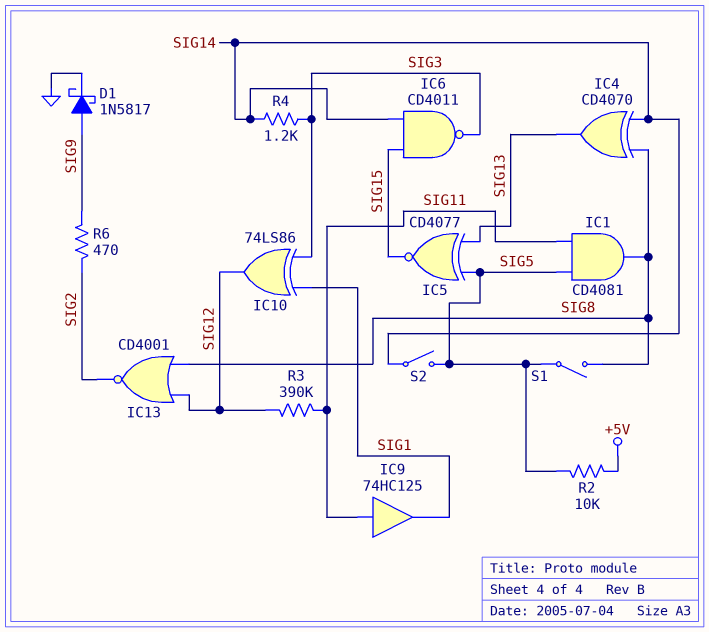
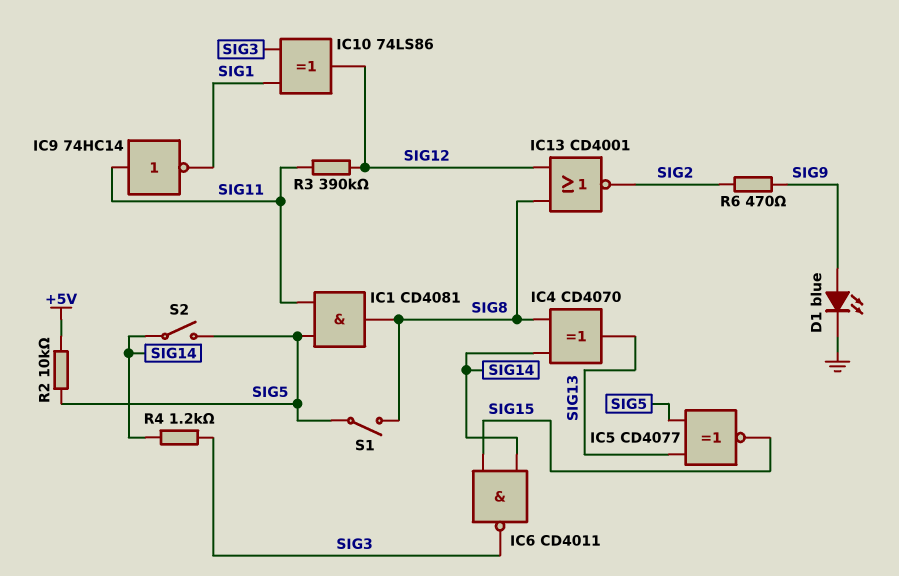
D1: schottky 1N5817 (A SIG9, K GND) -> LED blue (A SIG9, K GND)
IC9: buffer 74HC125 (in SIG11, out SIG1) -> NOT 74HC14 (in SIG11, out SIG1)

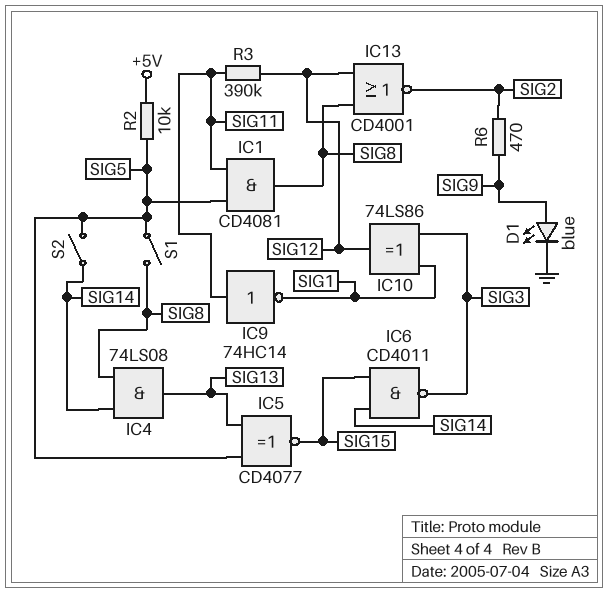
IC4: XOR CD4070 (in SIG8, in SIG14, out SIG13) -> AND 74LS08 (in SIG8, in SIG14, out SIG13)
R4: 1.2k (SIG3, SIG14) -> none

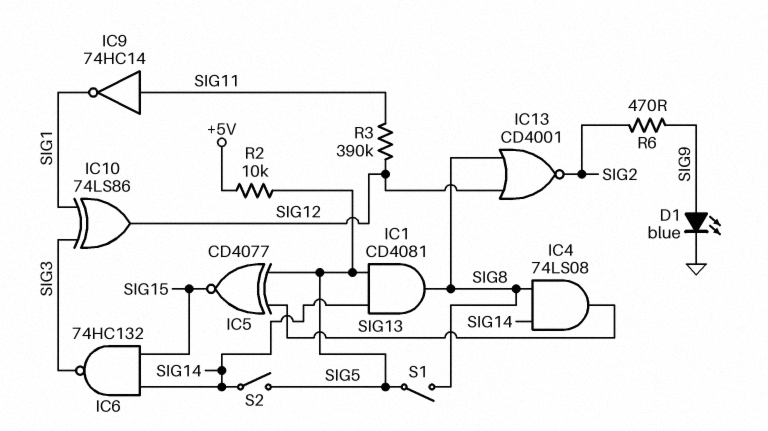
IC1: AND CD4081 (in SIG5, in SIG11, out SIG8) -> AND CD4081 (in SIG5, in SIG14, out SIG8)
IC6: NAND CD4011 (in SIG14, in SIG15, out SIG3) -> NAND 74HC132 (in SIG14, in SIG15, out SIG3)

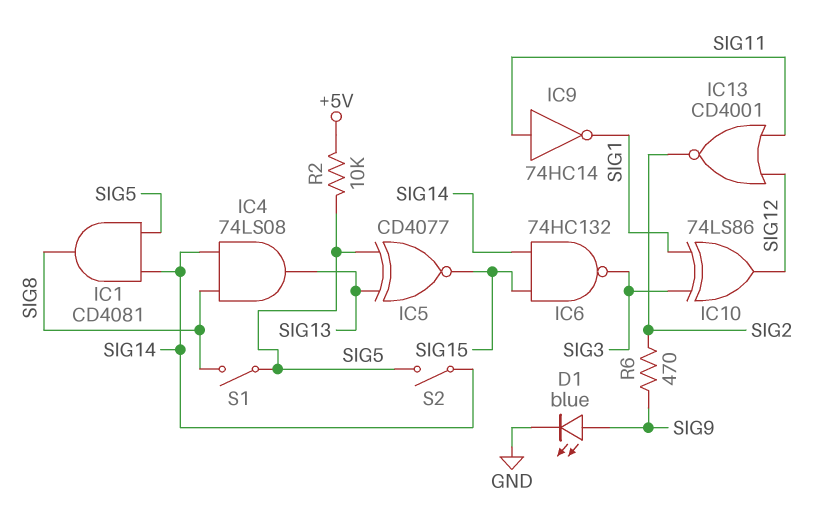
IC13: NOR CD4001 (in SIG8, in SIG12, out SIG2) -> NOR CD4001 (in SIG11, in SIG12, out SIG2)
R3: 390k (SIG11, SIG12) -> none

